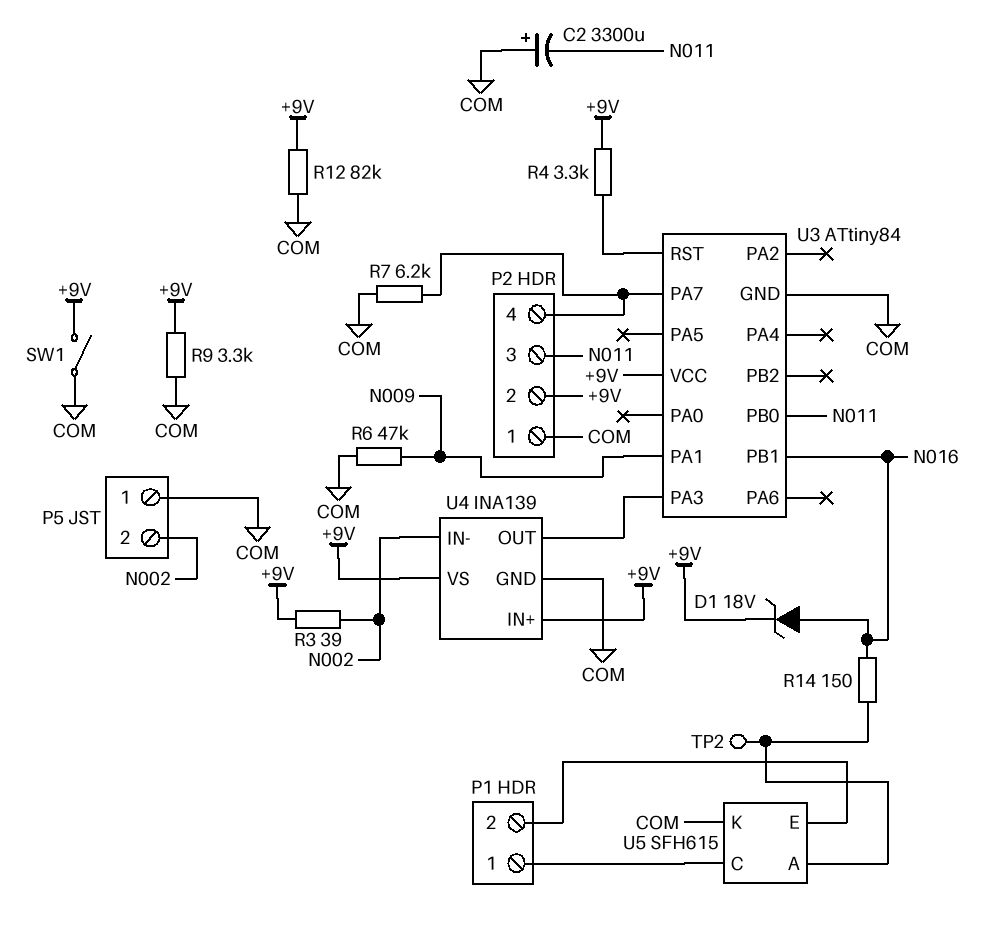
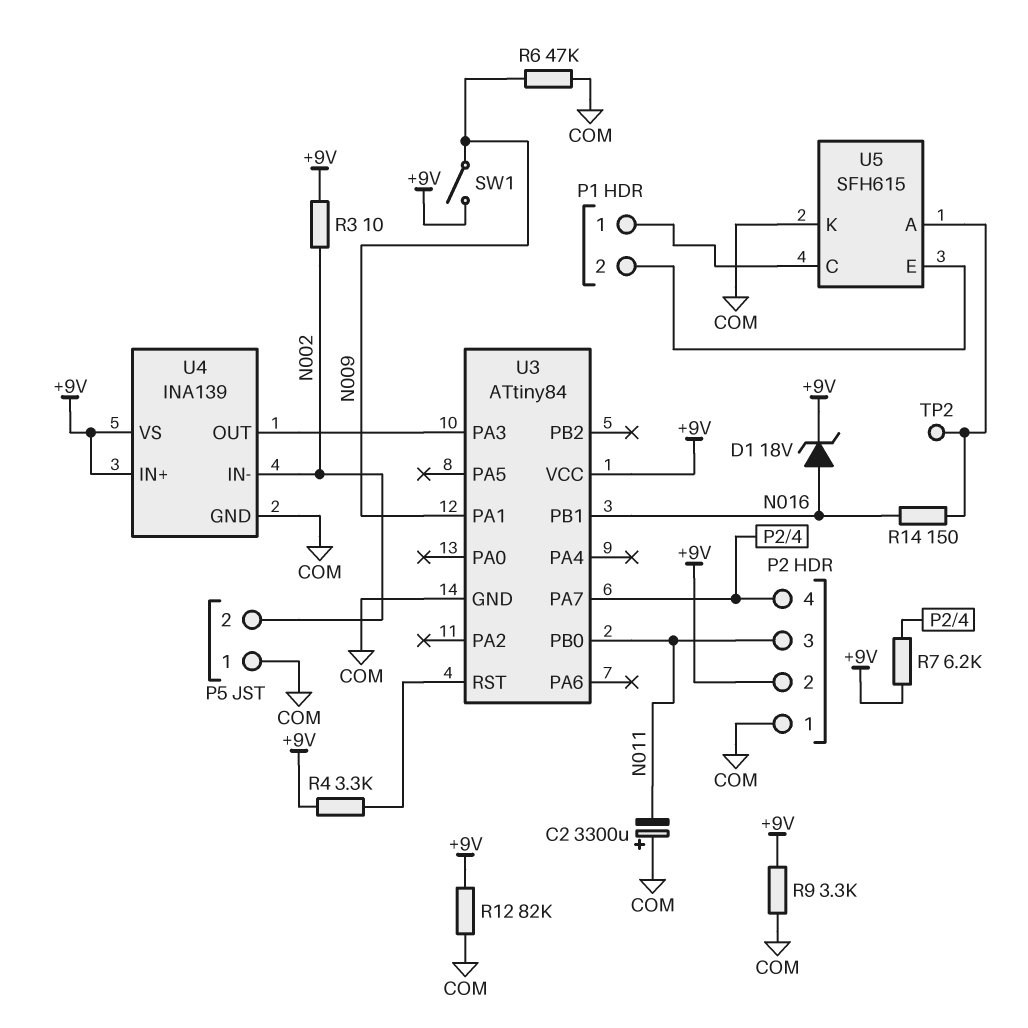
R3: 39 (+9V, N002) -> 10 (+9V, N002)
R7: 6.2k (COM, P2/4) -> 6.2k (+9V, P2/4)
SW1: switch (+9V, COM) -> switch (+9V, N009)

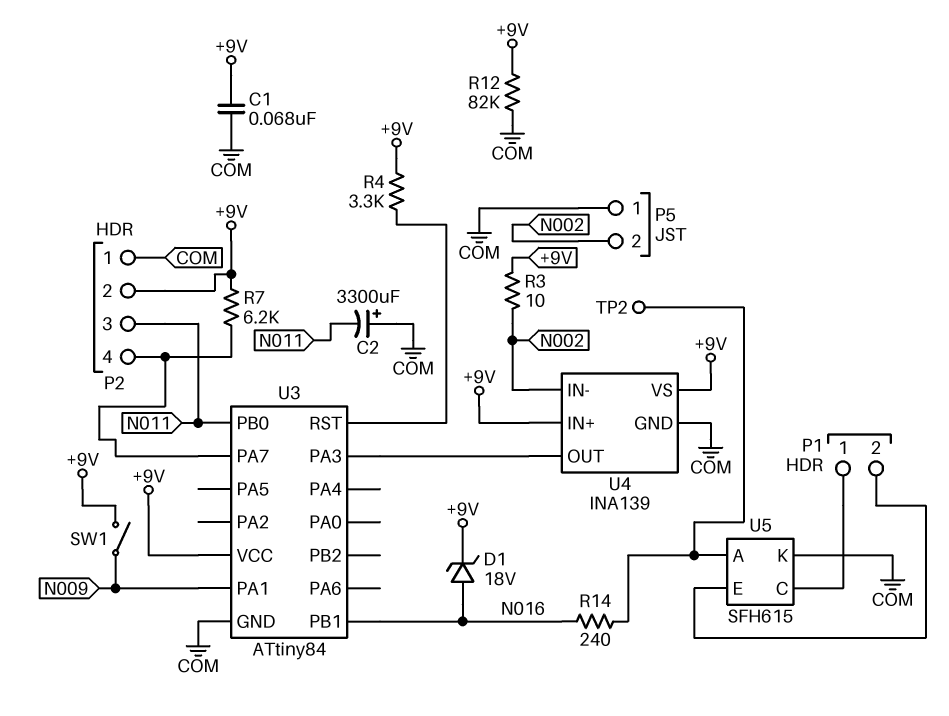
C1: none -> 68nF (+9V, COM)
R6: 47k (COM, N009) -> none
R9: 3.3k (+9V, COM) -> none
R14: 150 (N016, U5/A) -> 240 (N016, U5/A)

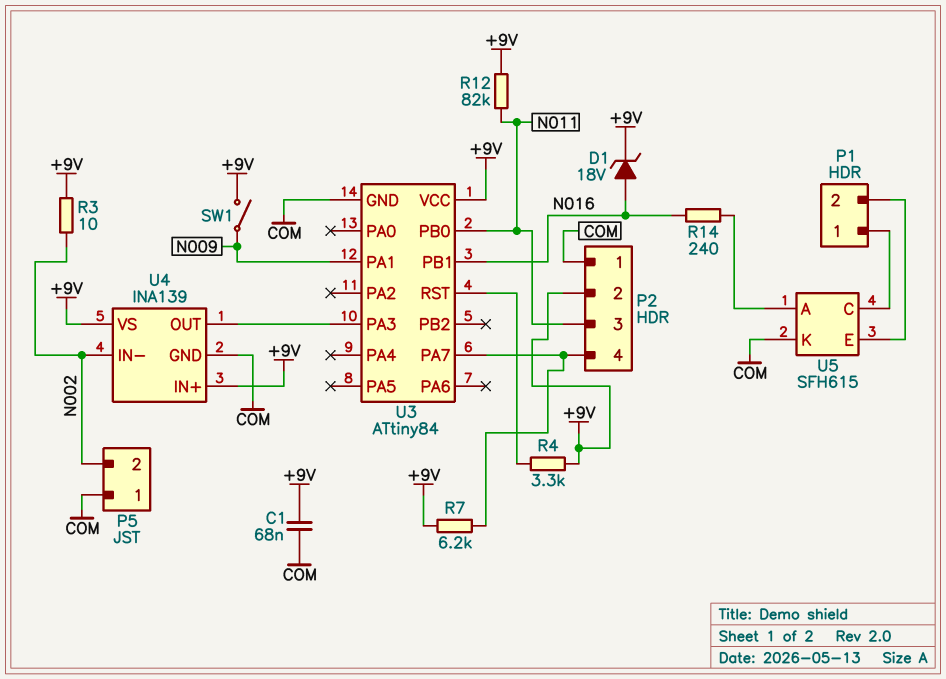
C2: 3300uF (plus COM, minus N011) -> none
R12: 82k (+9V, COM) -> 82k (+9V, N011)
TP2: test point (U5/A) -> none

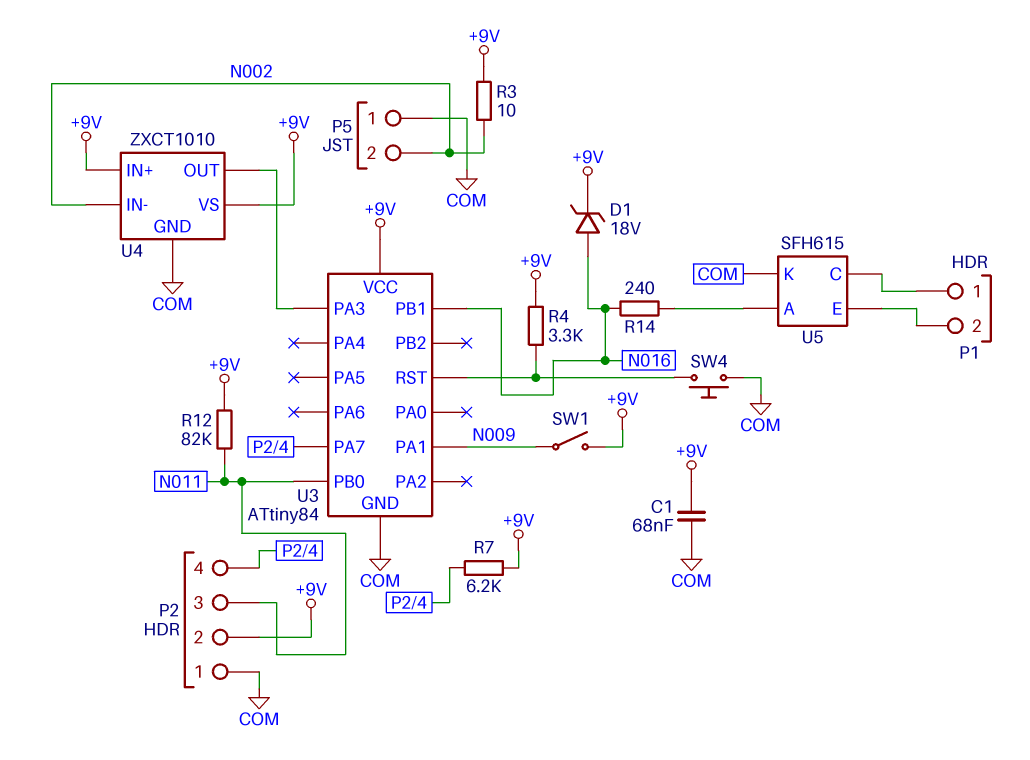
SW4: none -> button (COM, U3/RST)
U4: INA139 -> ZXCT1010

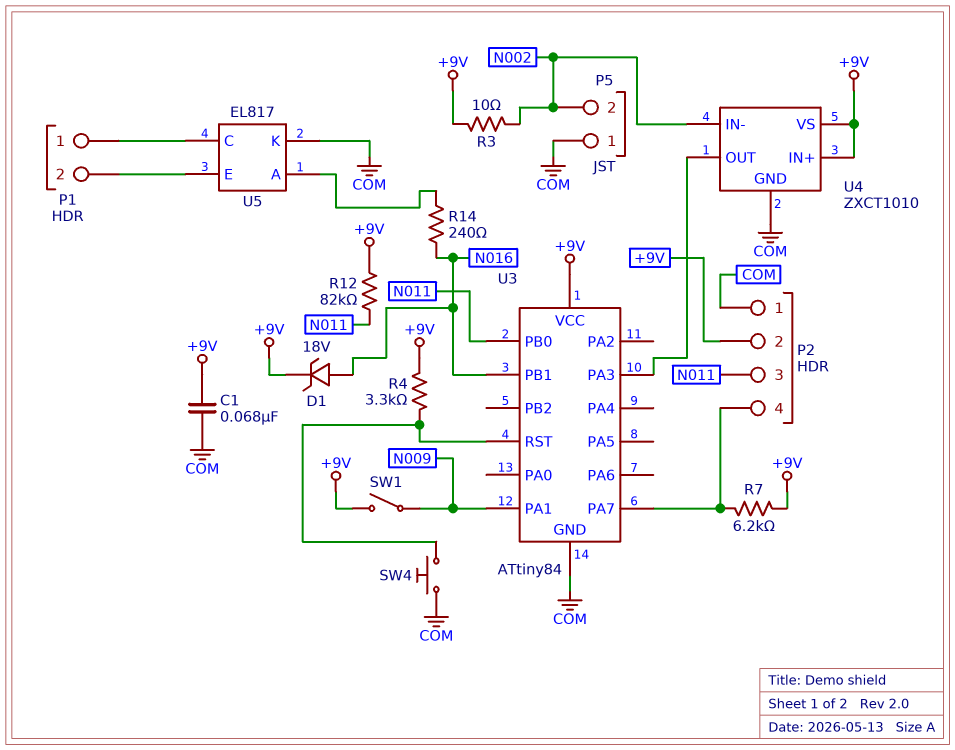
U5: SFH615 -> EL817

